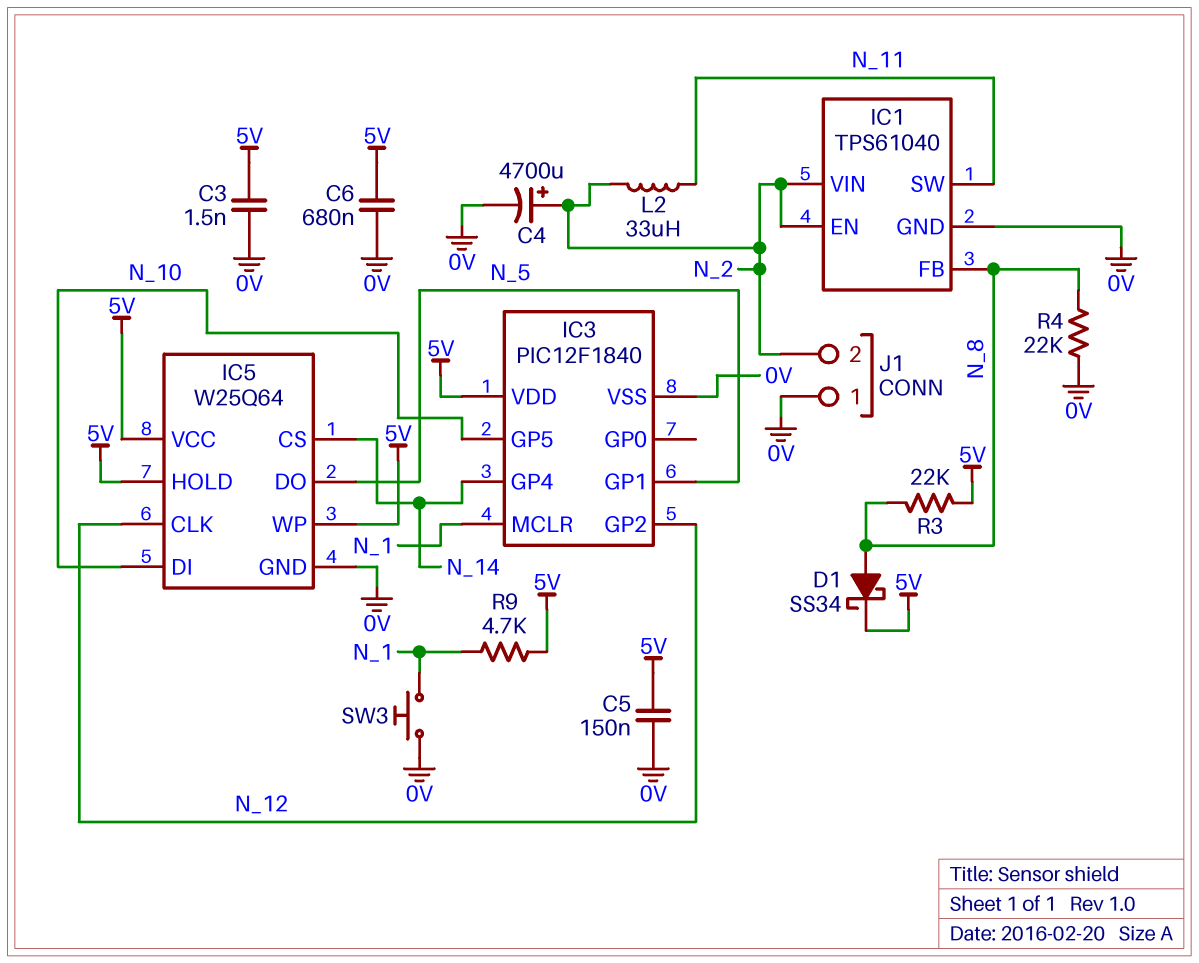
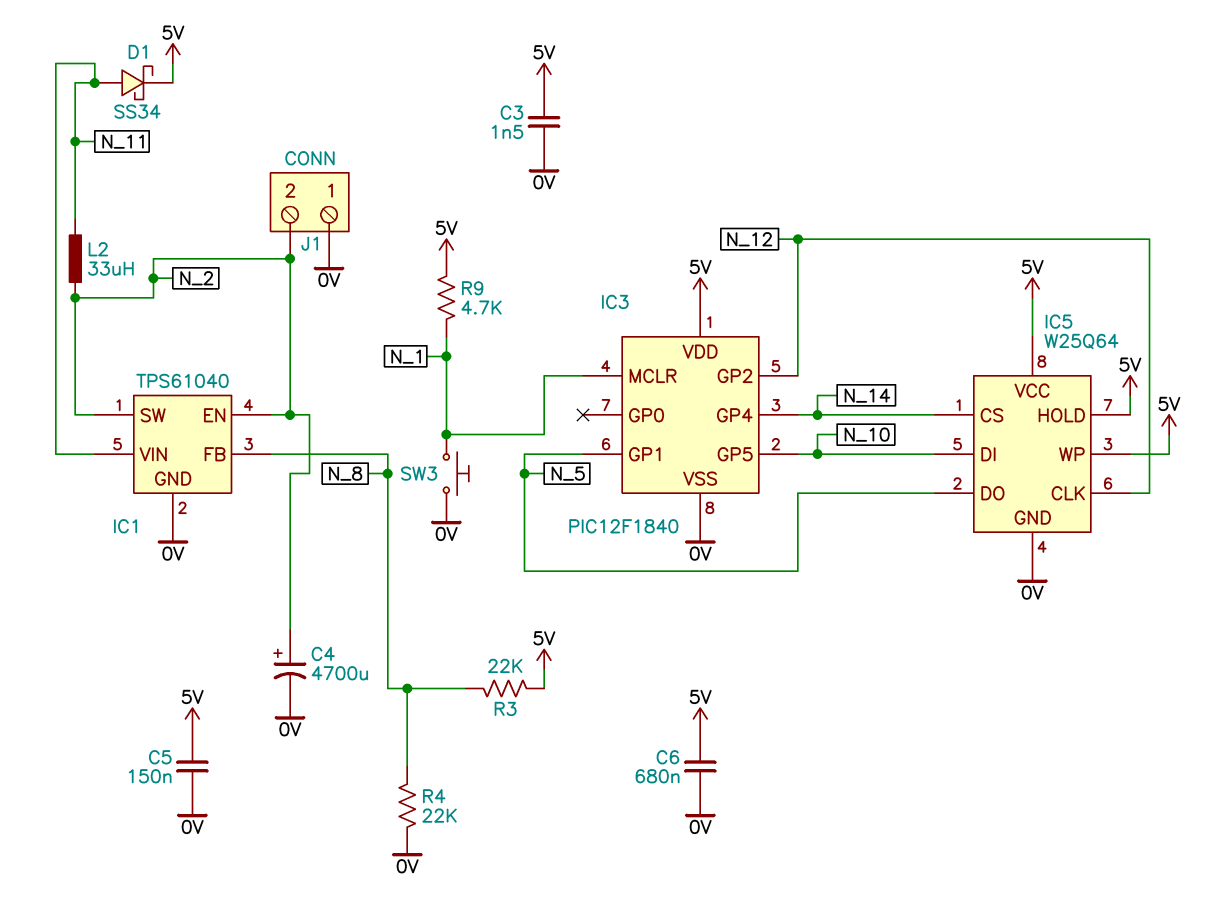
D1: schottky SS34 (A N_8, K 5V) -> schottky SS34 (A N_11, K 5V)
IC1 pin SW: N_11 -> N_2
IC1 pin VIN: N_2 -> N_11

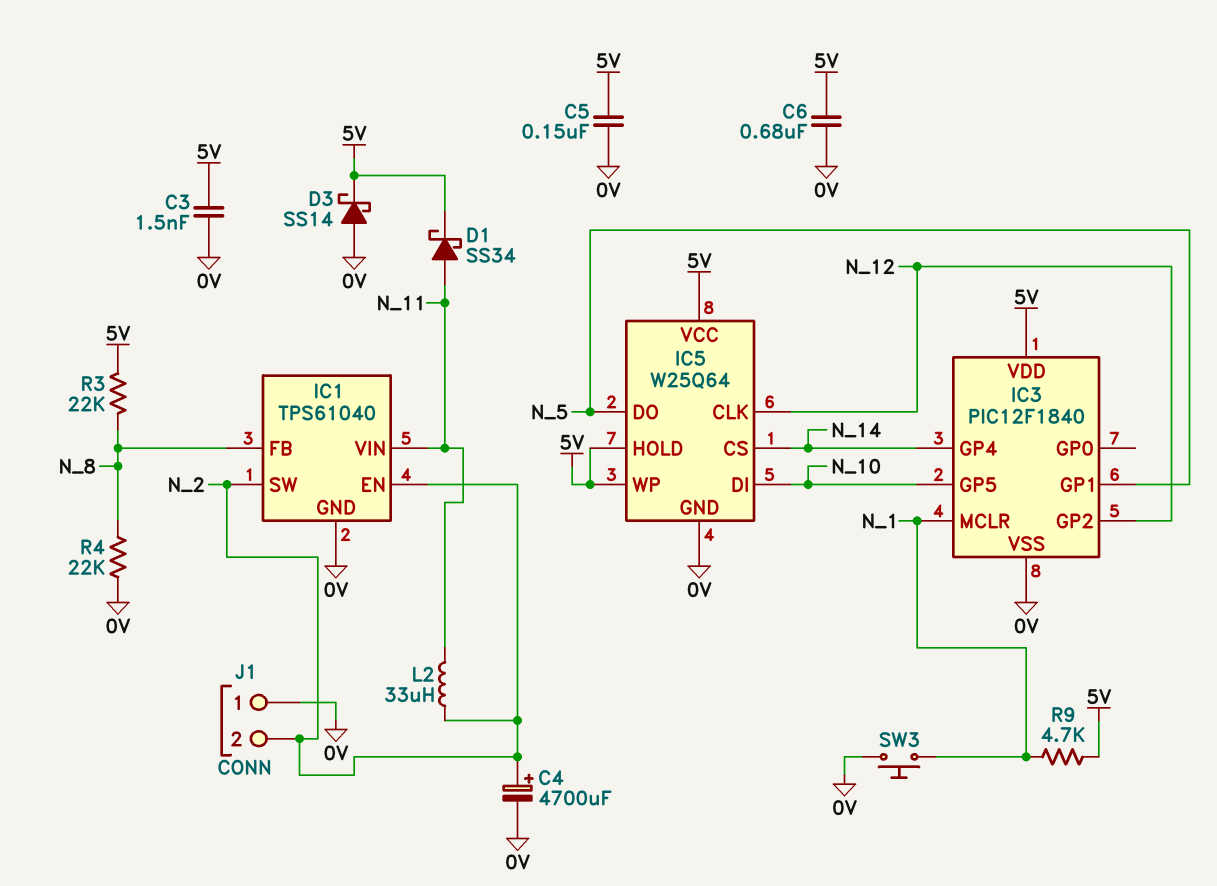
D3: none -> schottky SS14 (A 0V, K 5V)

